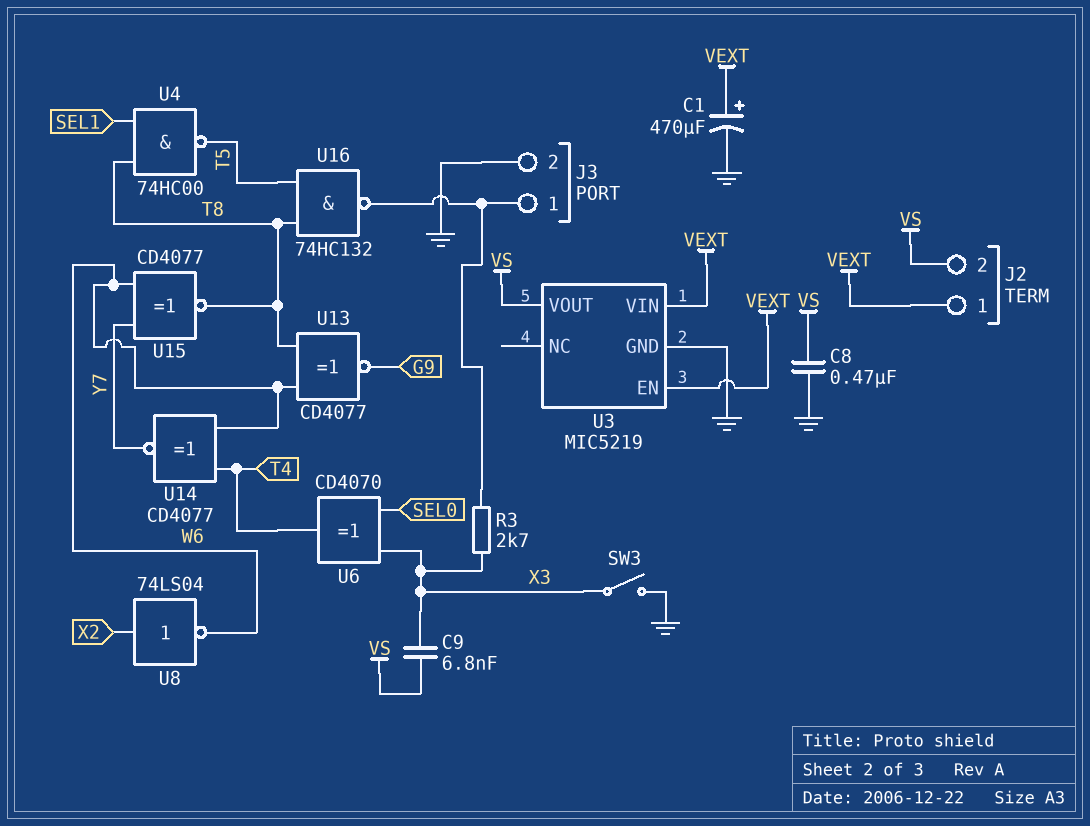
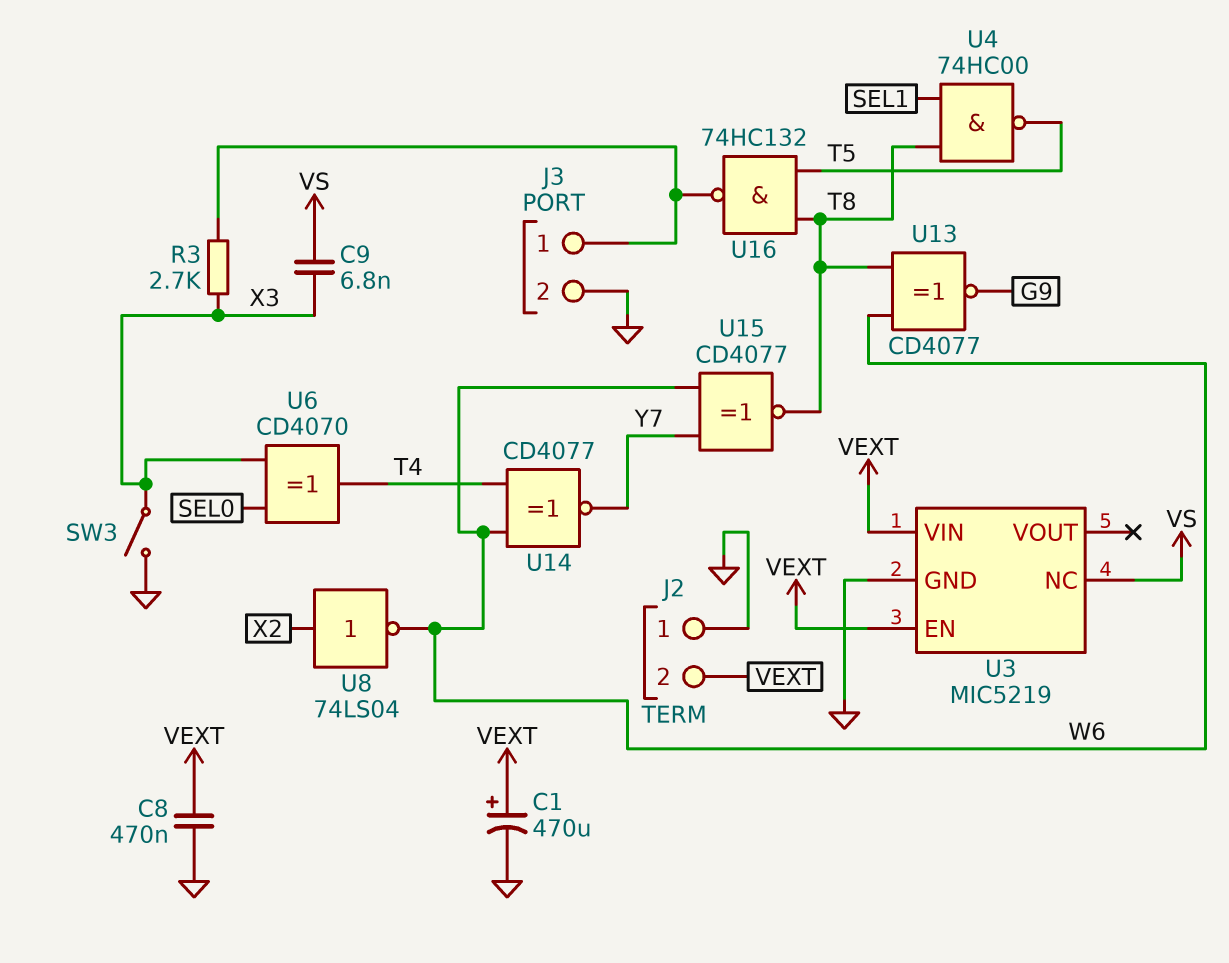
C8: 470nF (GND, VS) -> 470nF (GND, VEXT)
J2 pin 1: VEXT -> GND
J2 pin 2: VS -> VEXT
U3 pin NC: none -> VS
U3 pin VOUT: VS -> none

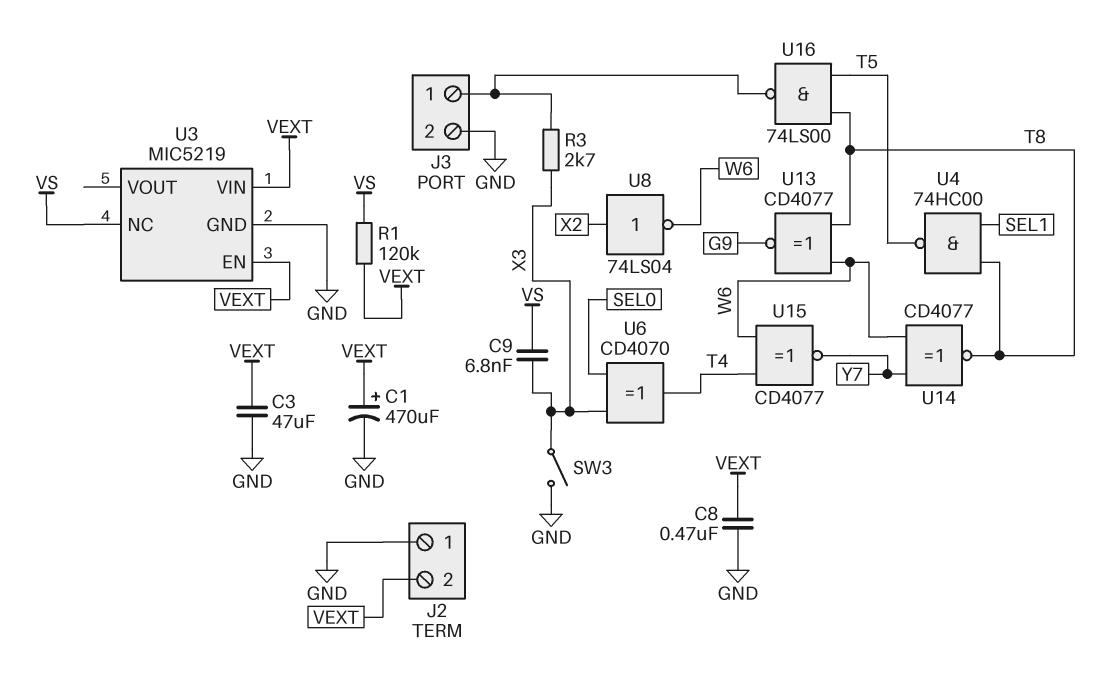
C3: none -> 47uF (GND, VEXT)
R1: none -> 120k (VEXT, VS)
U14: XNOR CD4077 (in T4, in W6, out Y7) -> XNOR CD4077 (in W6, in Y7, out T8)
U15: XNOR CD4077 (in W6, in Y7, out T8) -> XNOR CD4077 (in T4, in W6, out Y7)
U16: NAND 74HC132 (in T5, in T8, out J3/1) -> NAND 74LS00 (in T5, in T8, out J3/1)

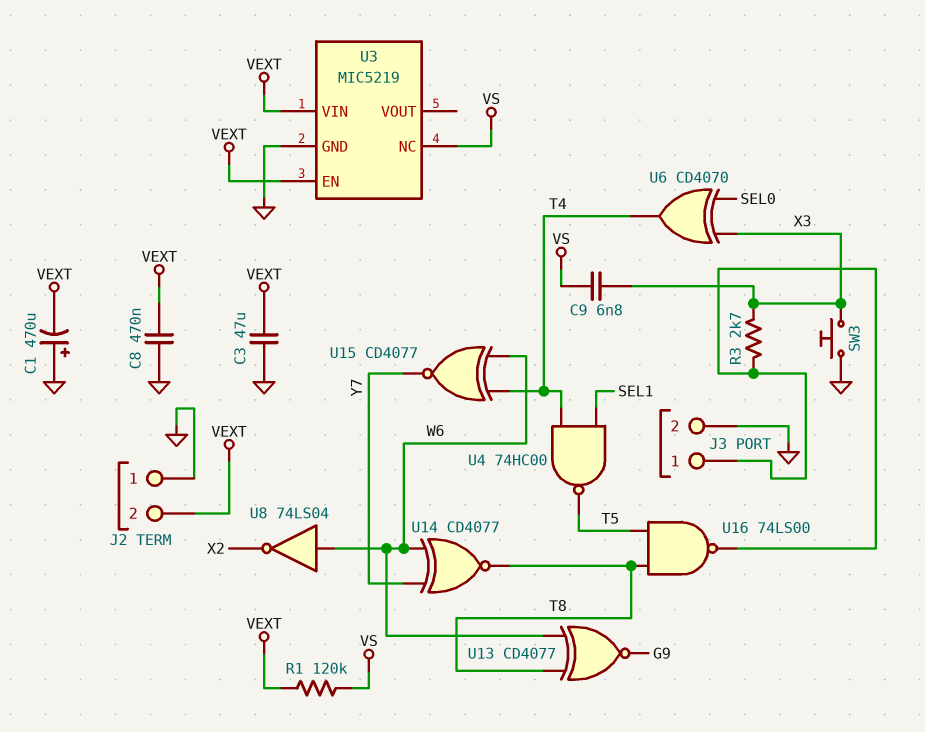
C1: 470uF (plus VEXT, minus GND) -> 470uF (plus GND, minus VEXT)
SW3: switch (GND, X3) -> button (GND, X3)
U4: NAND 74HC00 (in SEL1, in T8, out T5) -> NAND 74HC00 (in SEL1, in T4, out T5)
U8: NOT 74LS04 (in X2, out W6) -> NOT 74LS04 (in W6, out X2)

